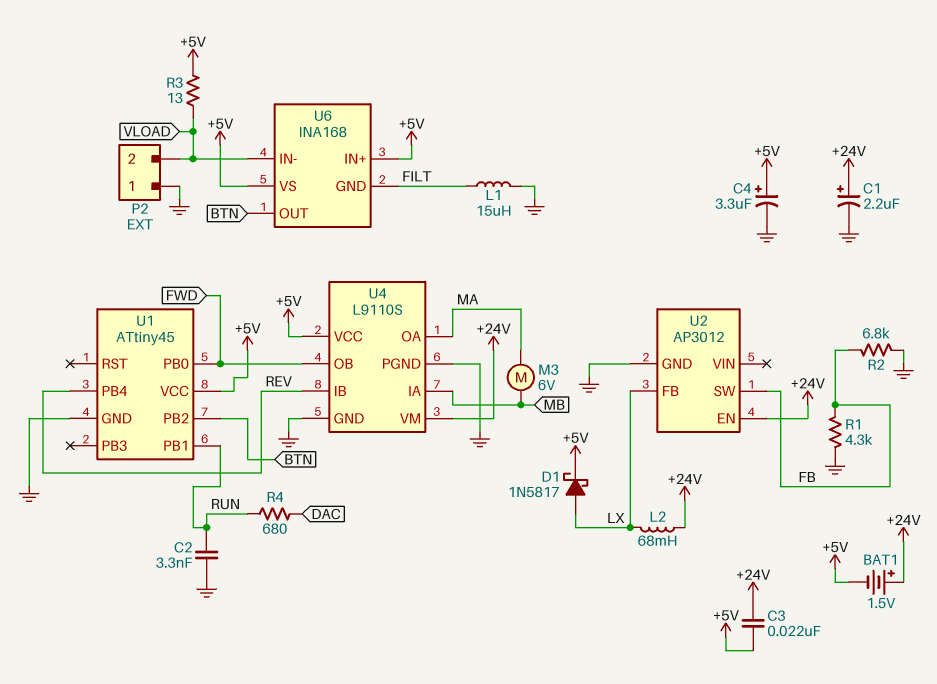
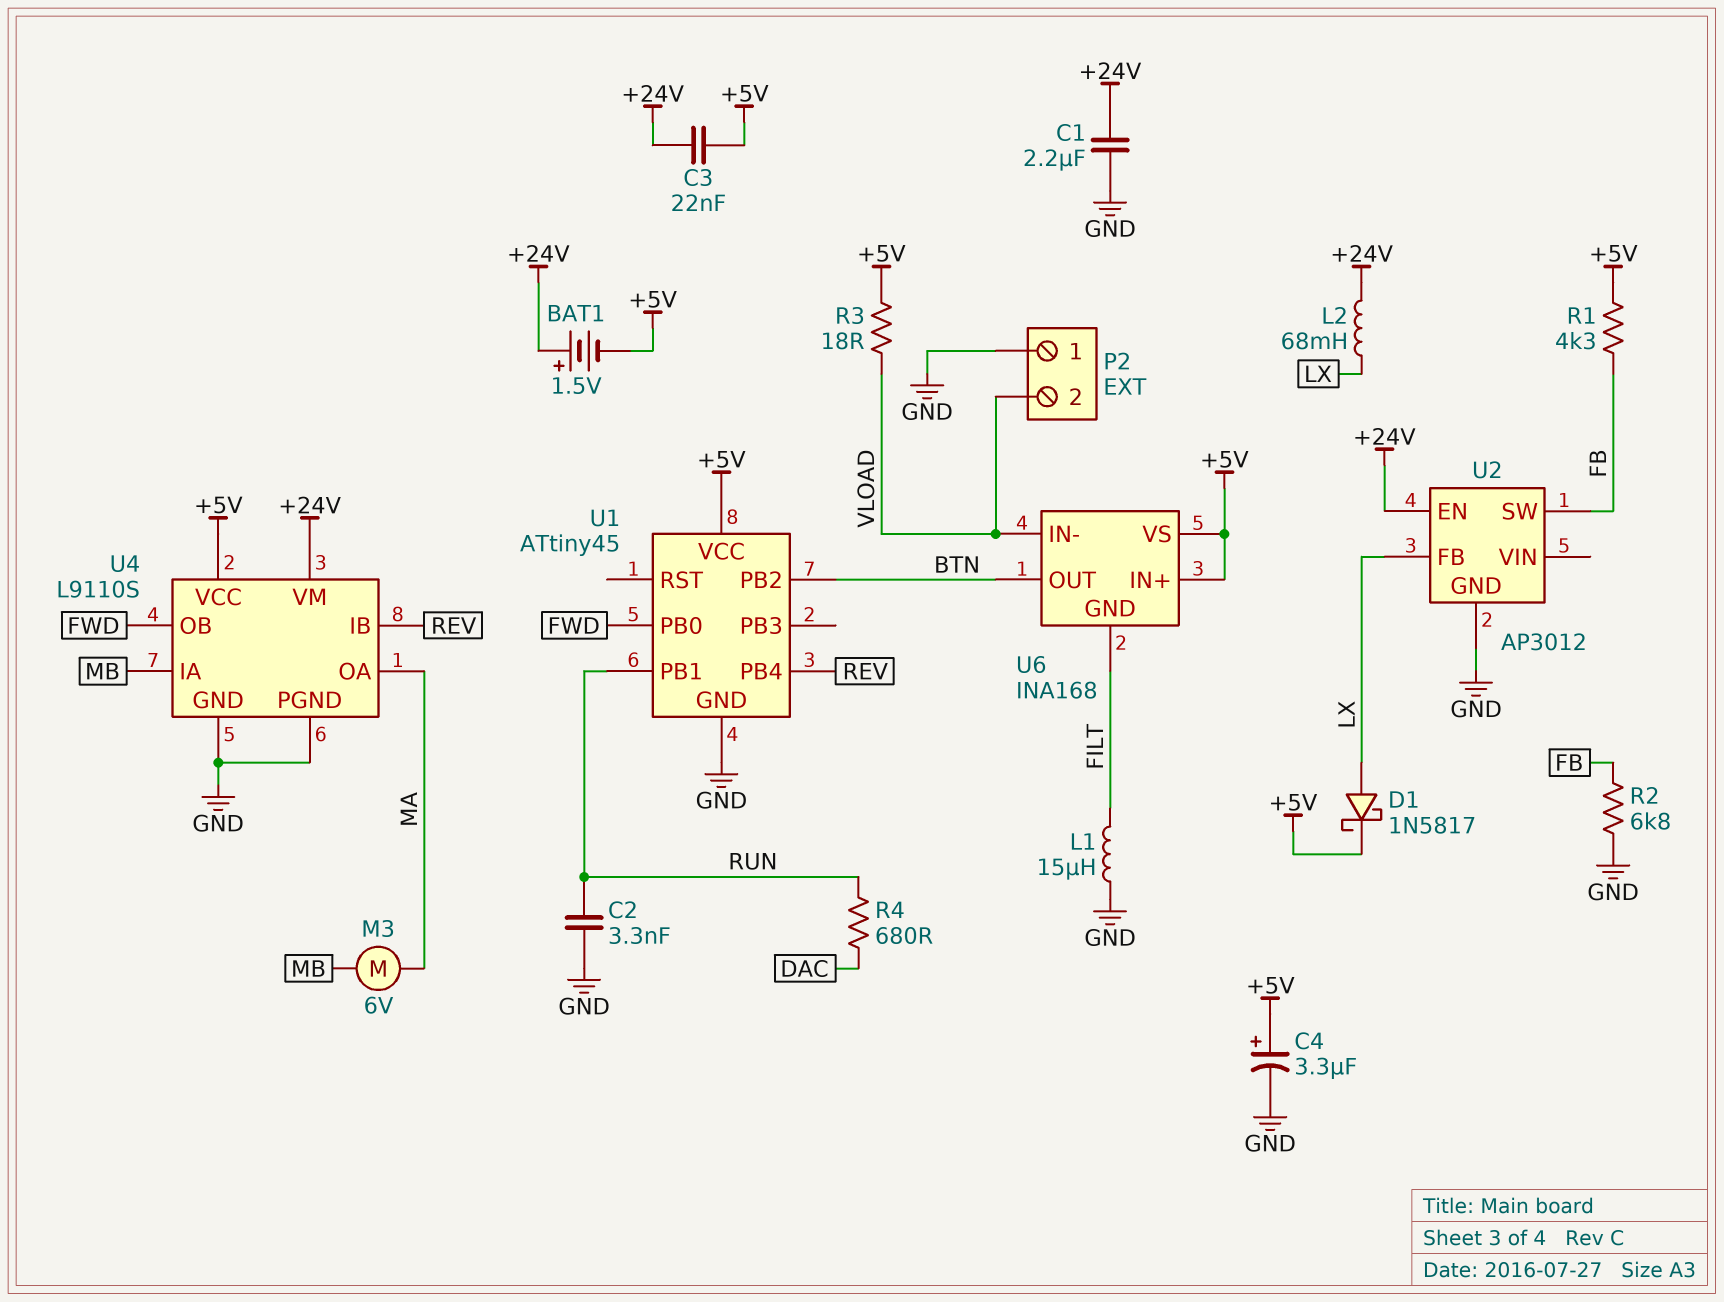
C1: 2.2uF (plus +24V, minus GND) -> 2.2uF (+24V, GND)
R1: 4.3k (FB, GND) -> 4.3k (+5V, FB)
R3: 13 (+5V, VLOAD) -> 18 (+5V, VLOAD)

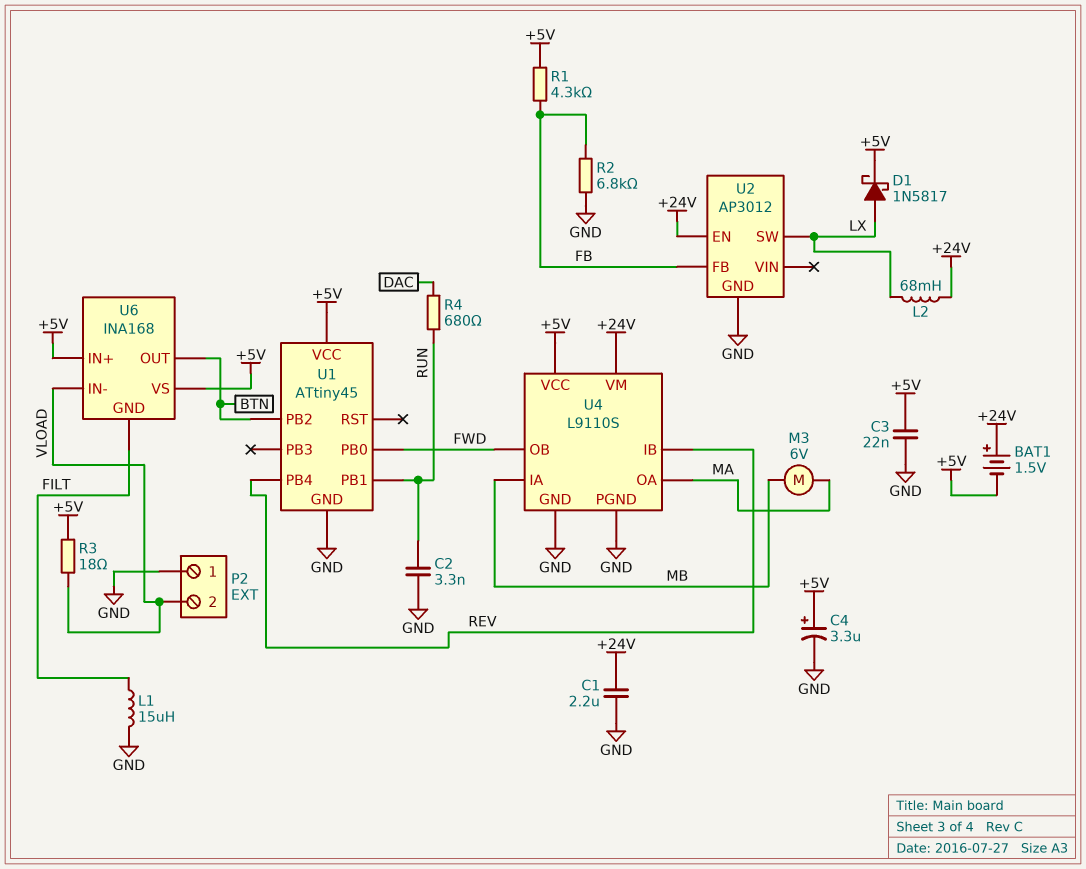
C3: 22nF (+5V, +24V) -> 22nF (+5V, GND)
U2 pin FB: LX -> FB
U2 pin SW: FB -> LX

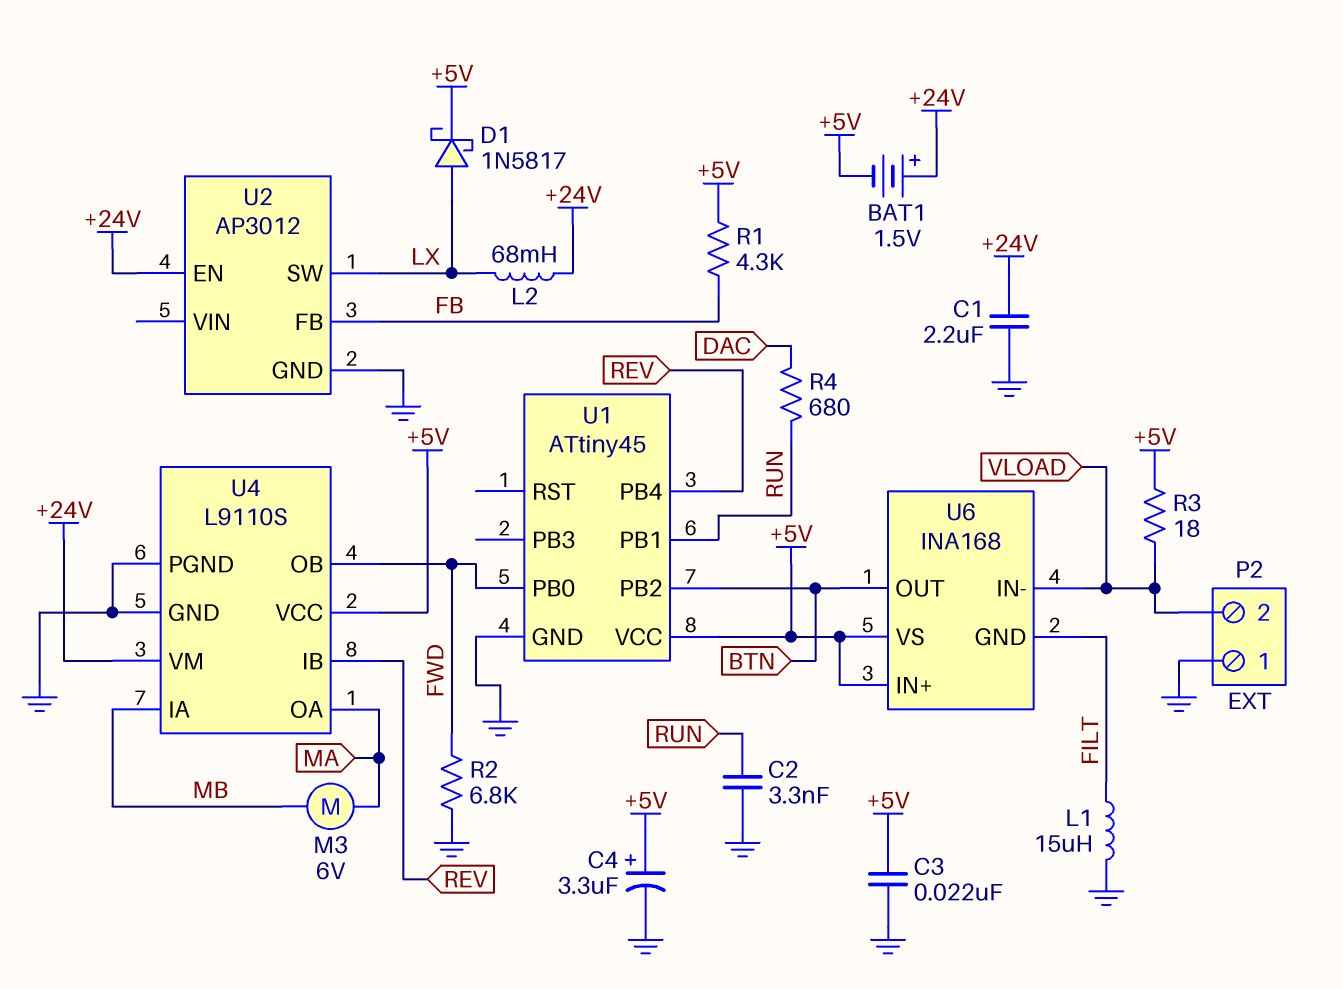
R2: 6.8k (FB, GND) -> 6.8k (FWD, GND)

